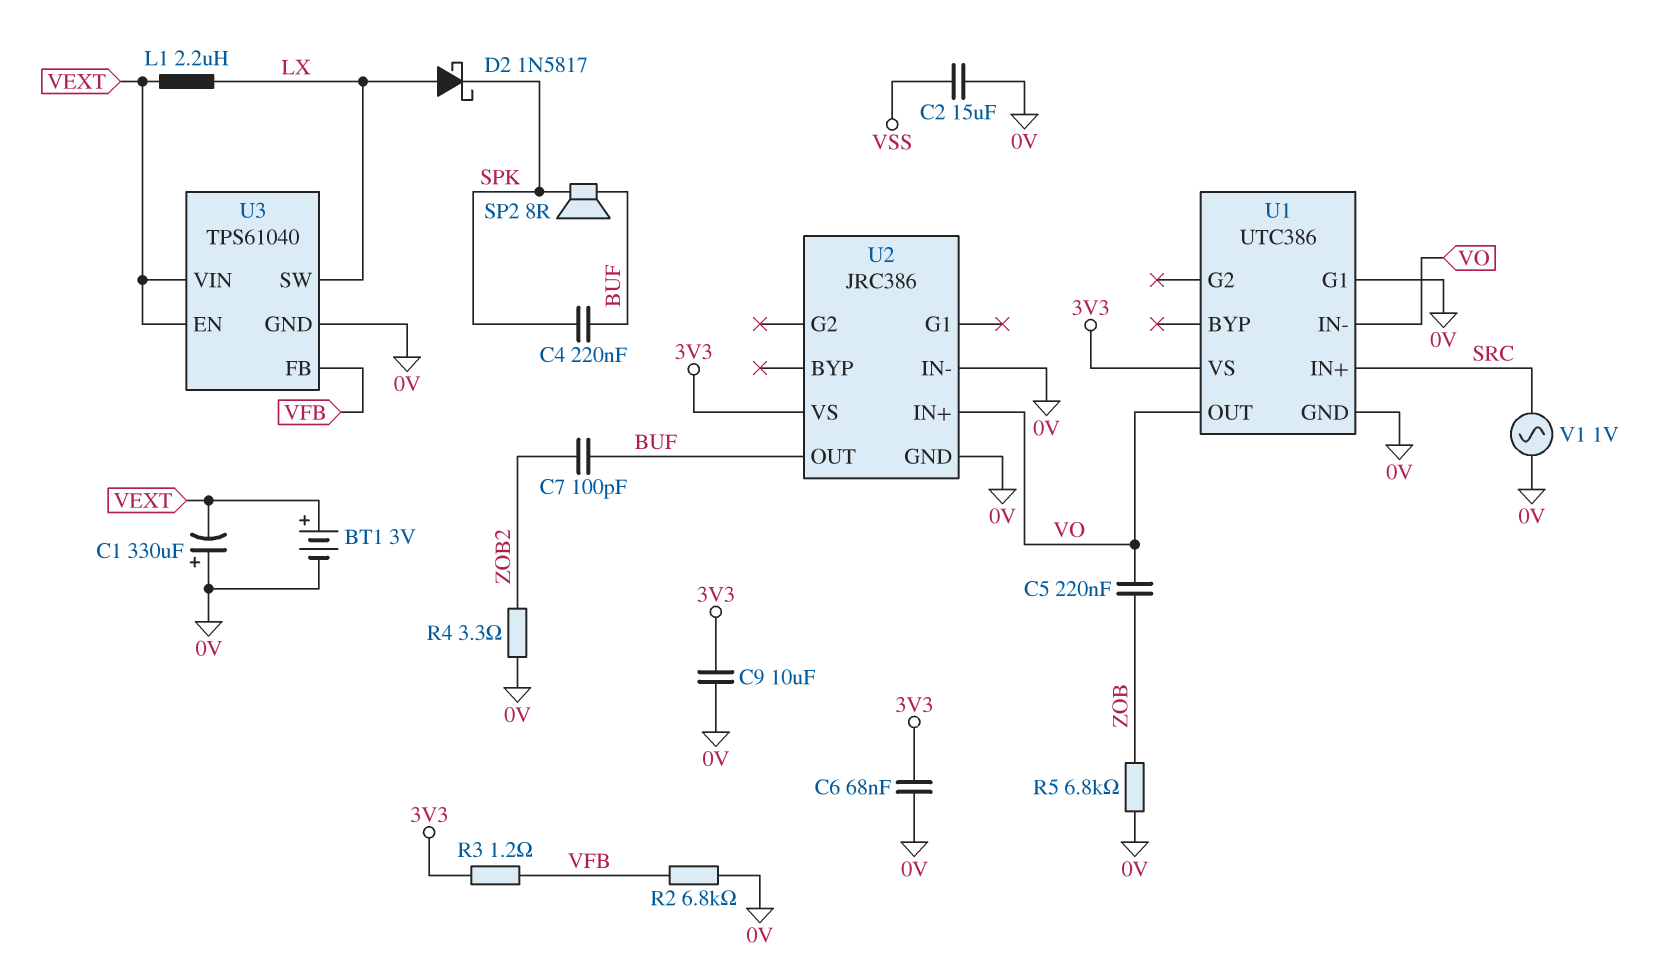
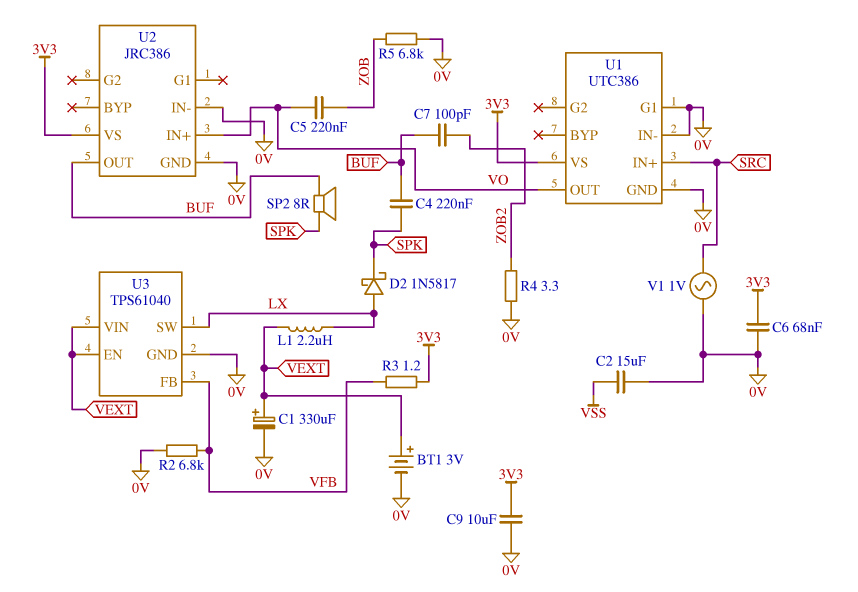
C1: 330uF (plus 0V, minus VEXT) -> 330uF (plus VEXT, minus 0V)
U1 pin IN-: VO -> 0V

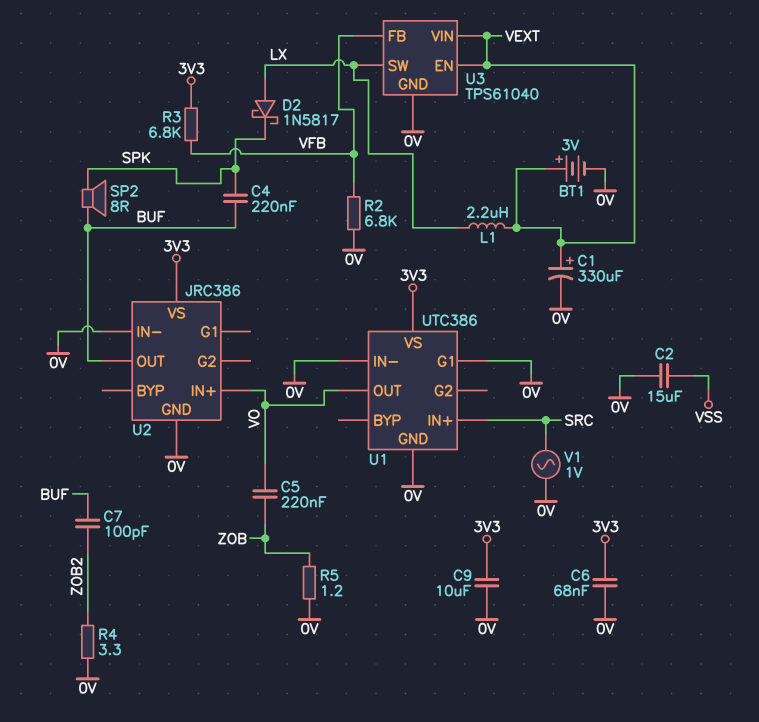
R3: 1.2 (3V3, VFB) -> 6.8k (3V3, VFB)
R5: 6.8k (0V, ZOB) -> 1.2 (0V, ZOB)

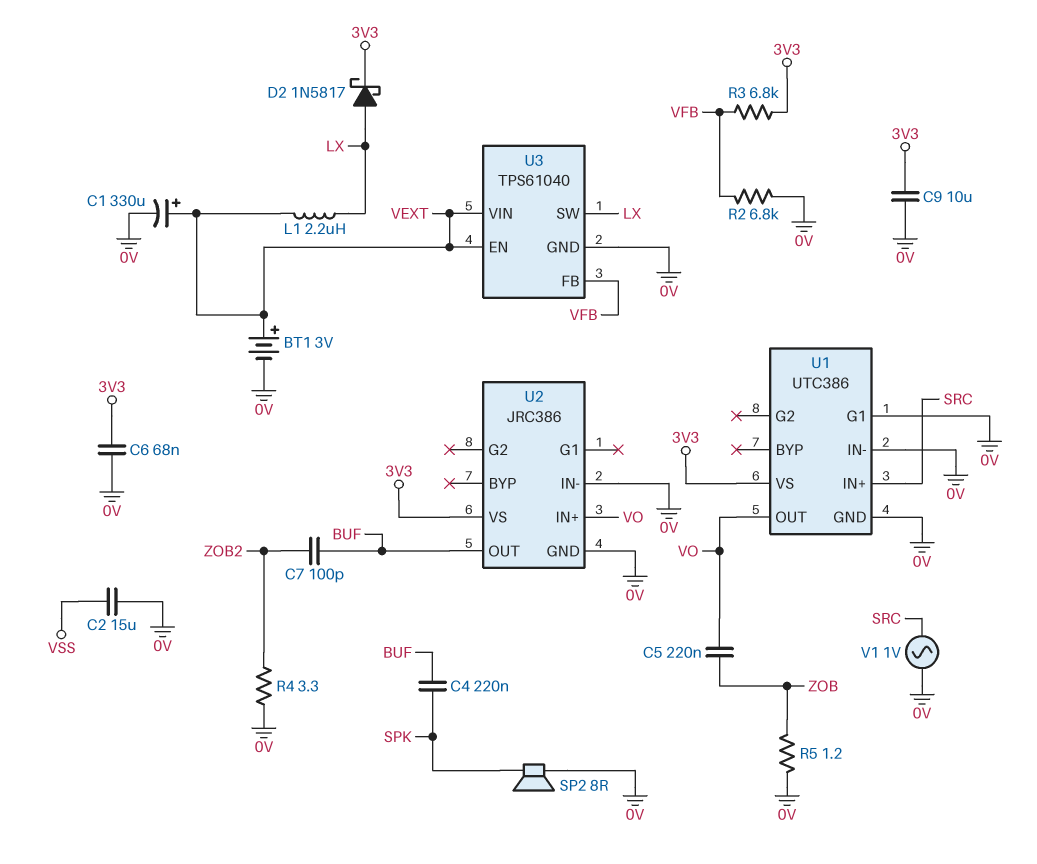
D2: schottky 1N5817 (A LX, K SPK) -> schottky 1N5817 (A LX, K 3V3)
SP2: speaker 8R (BUF, SPK) -> speaker 8R (0V, SPK)

